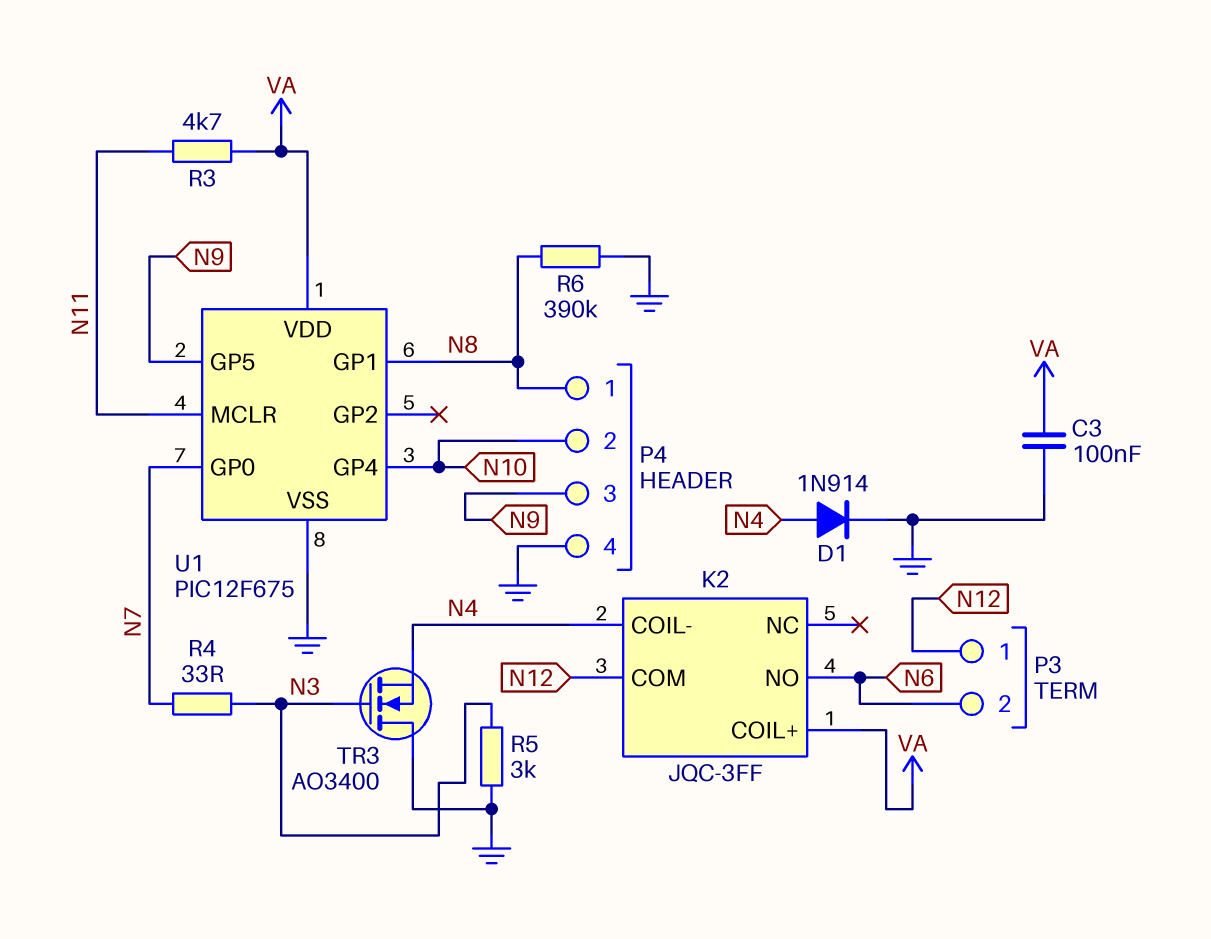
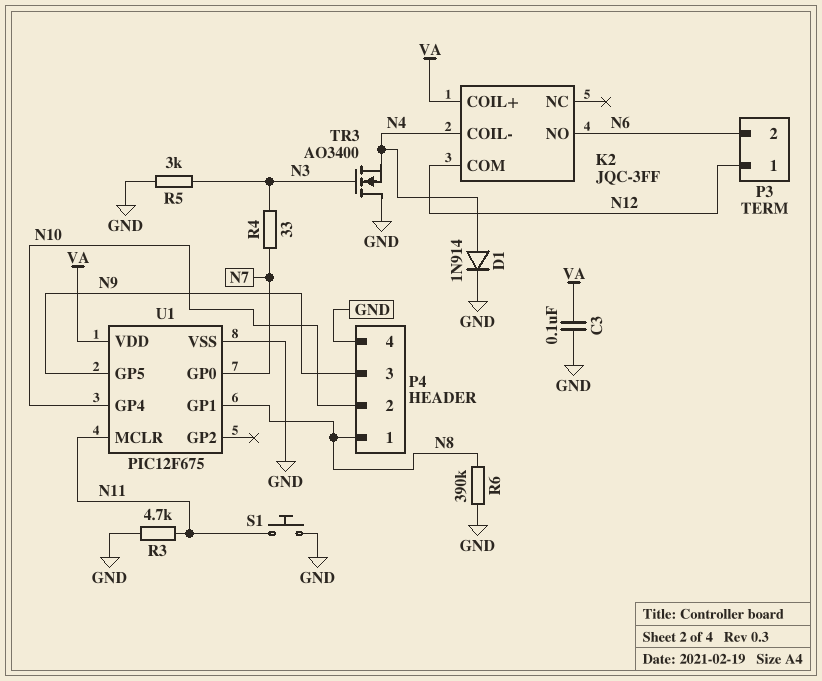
R3: 4.7k (N11, VA) -> 4.7k (GND, N11)
S1: none -> button (GND, N11)

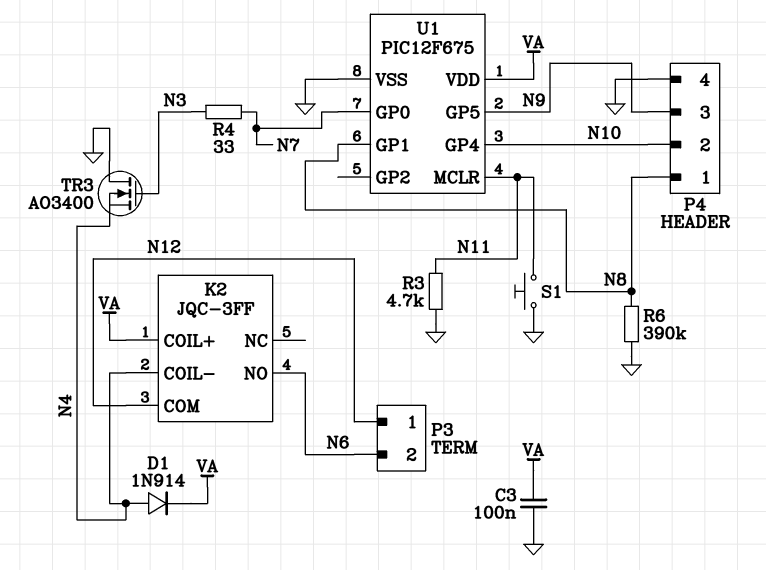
D1: diode 1N914 (A N4, K GND) -> diode 1N914 (A N4, K VA)
R5: 3k (GND, N3) -> none

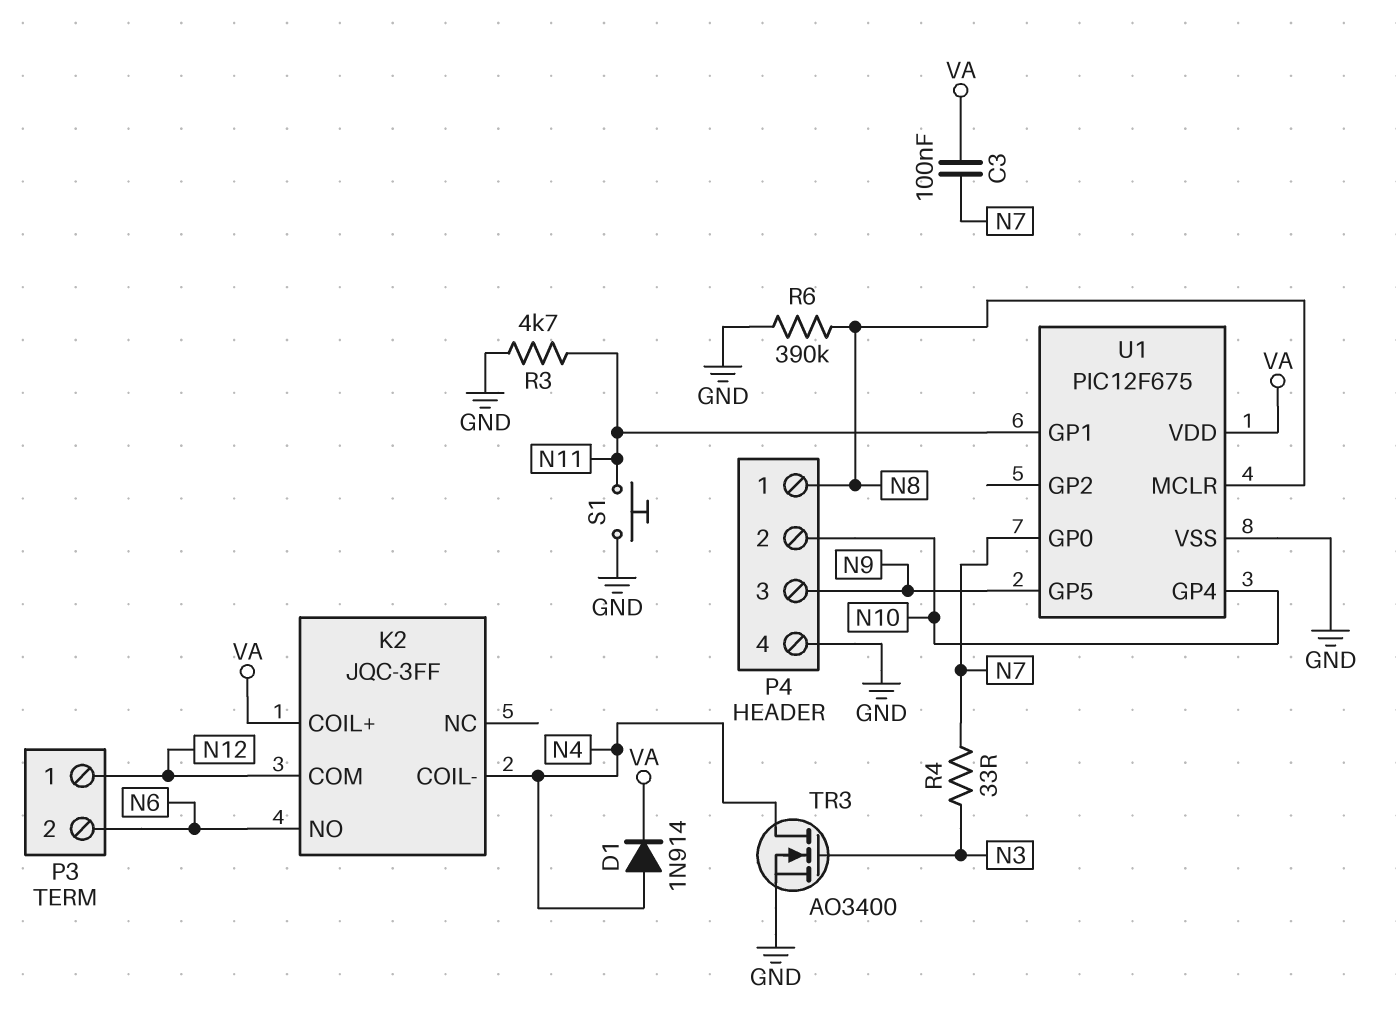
C3: 100nF (GND, VA) -> 100nF (N7, VA)
TR3: NMOS AO3400 (G N3, D GND, S N4) -> NMOS AO3400 (G N3, D N4, S GND)
U1 pin GP1: N8 -> N11
U1 pin MCLR: N11 -> N8

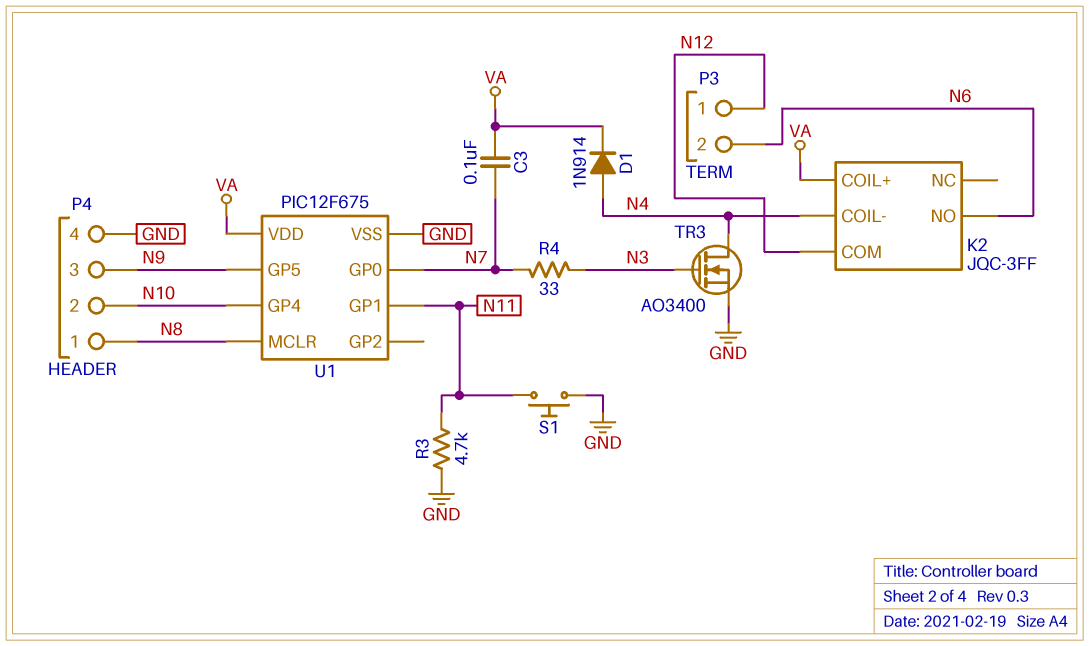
R6: 390k (GND, N8) -> none

